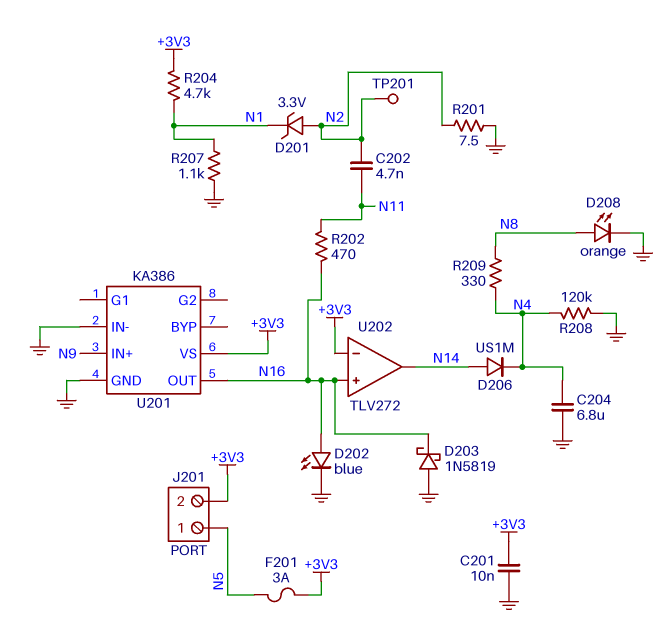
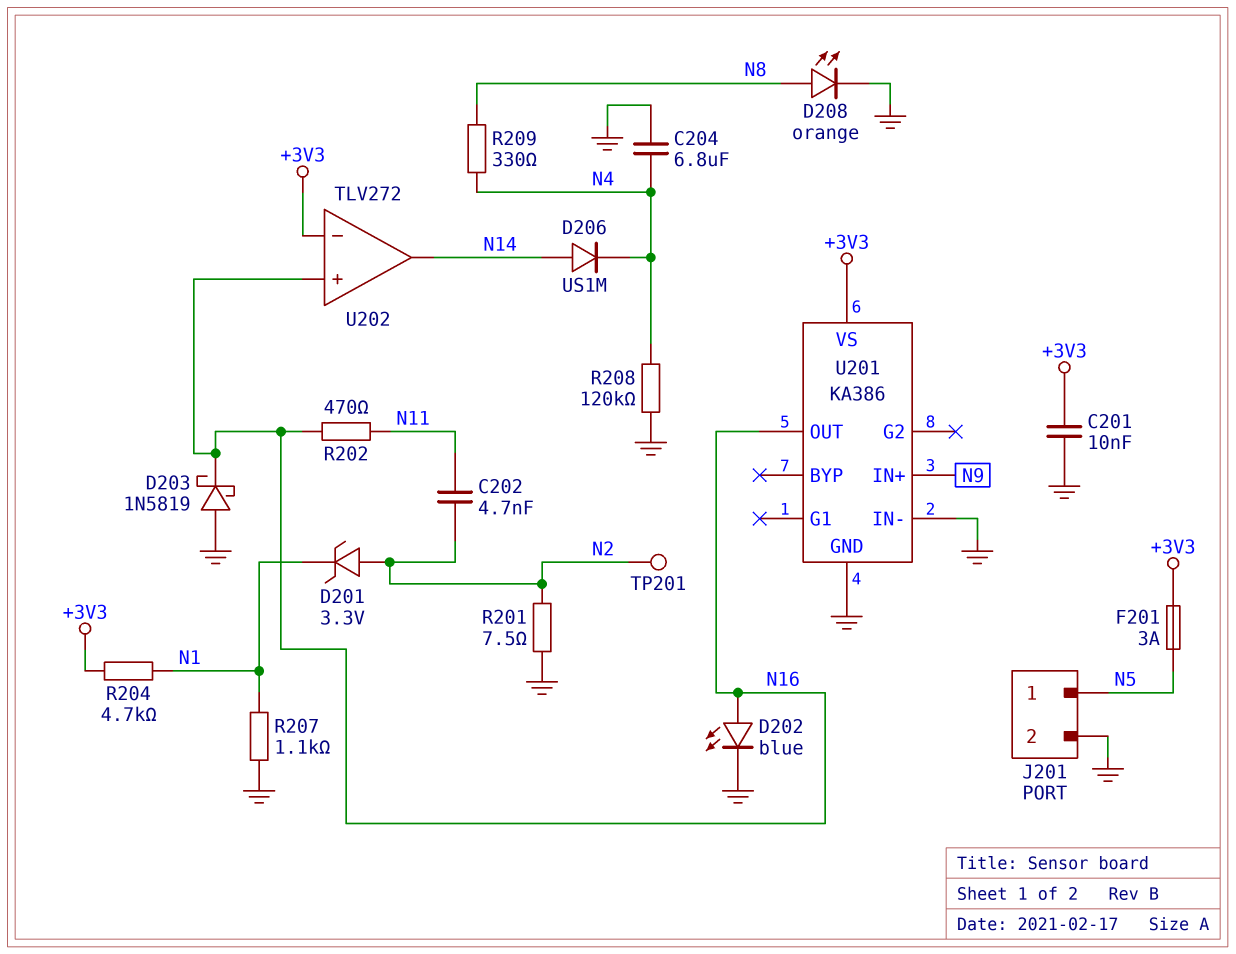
J201 pin 2: +3V3 -> GND

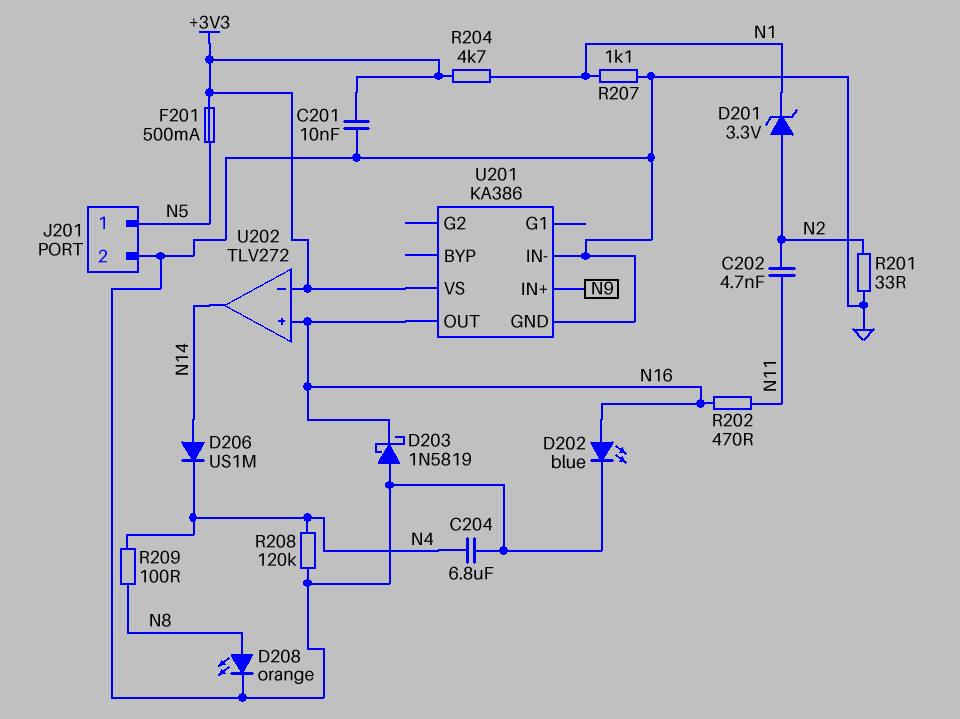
F201: 3A (+3V3, N5) -> 500mA (+3V3, N5)
R201: 7.5 (GND, N2) -> 33 (GND, N2)
R209: 330 (N4, N8) -> 100 (N4, N8)
TP201: test point (N2) -> none

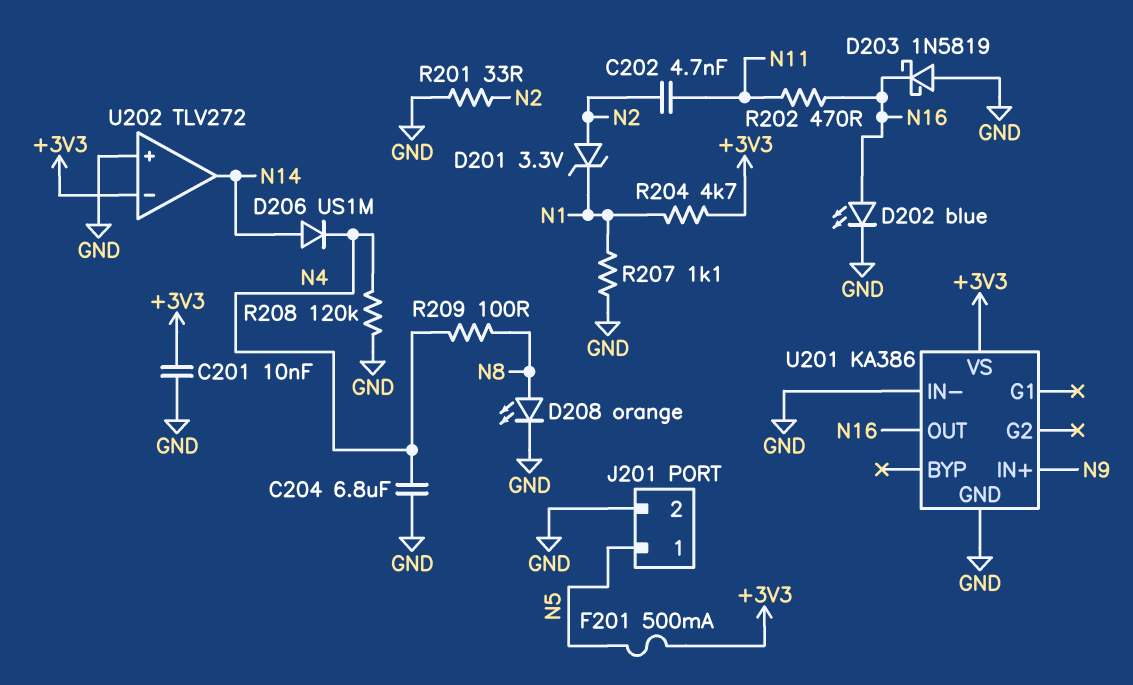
U202 pin in+: N16 -> GND

